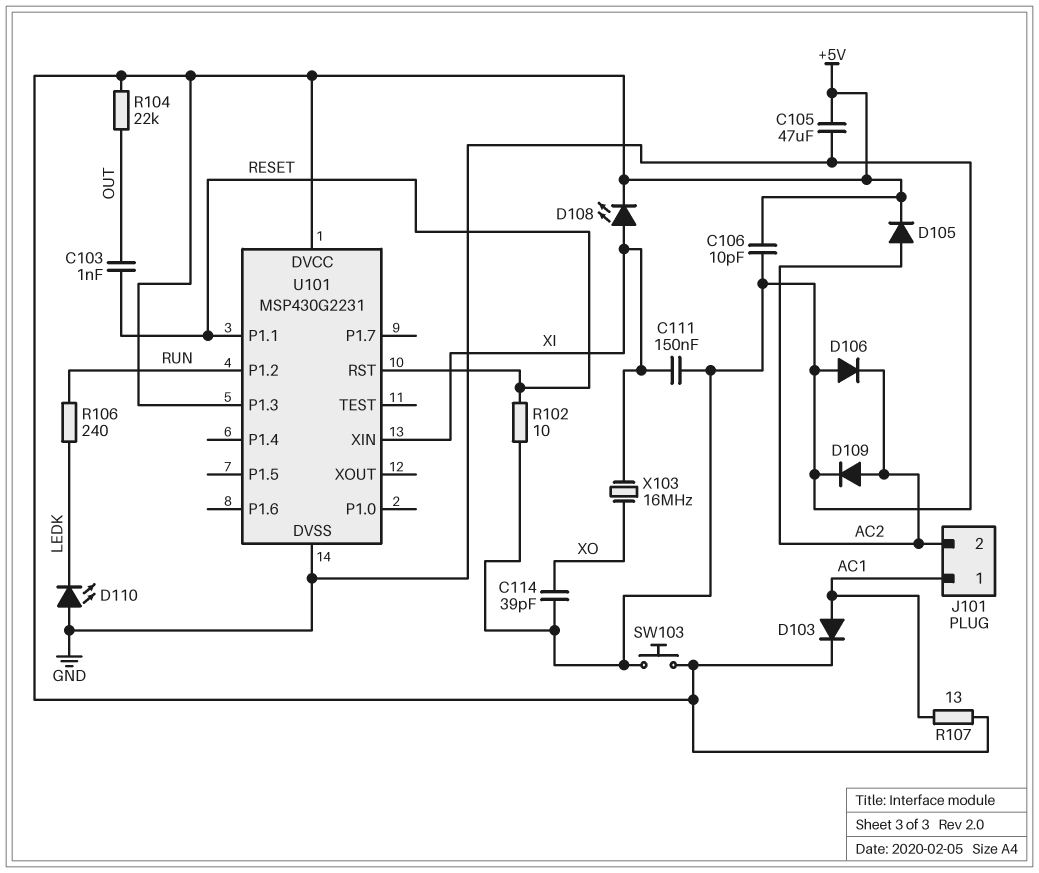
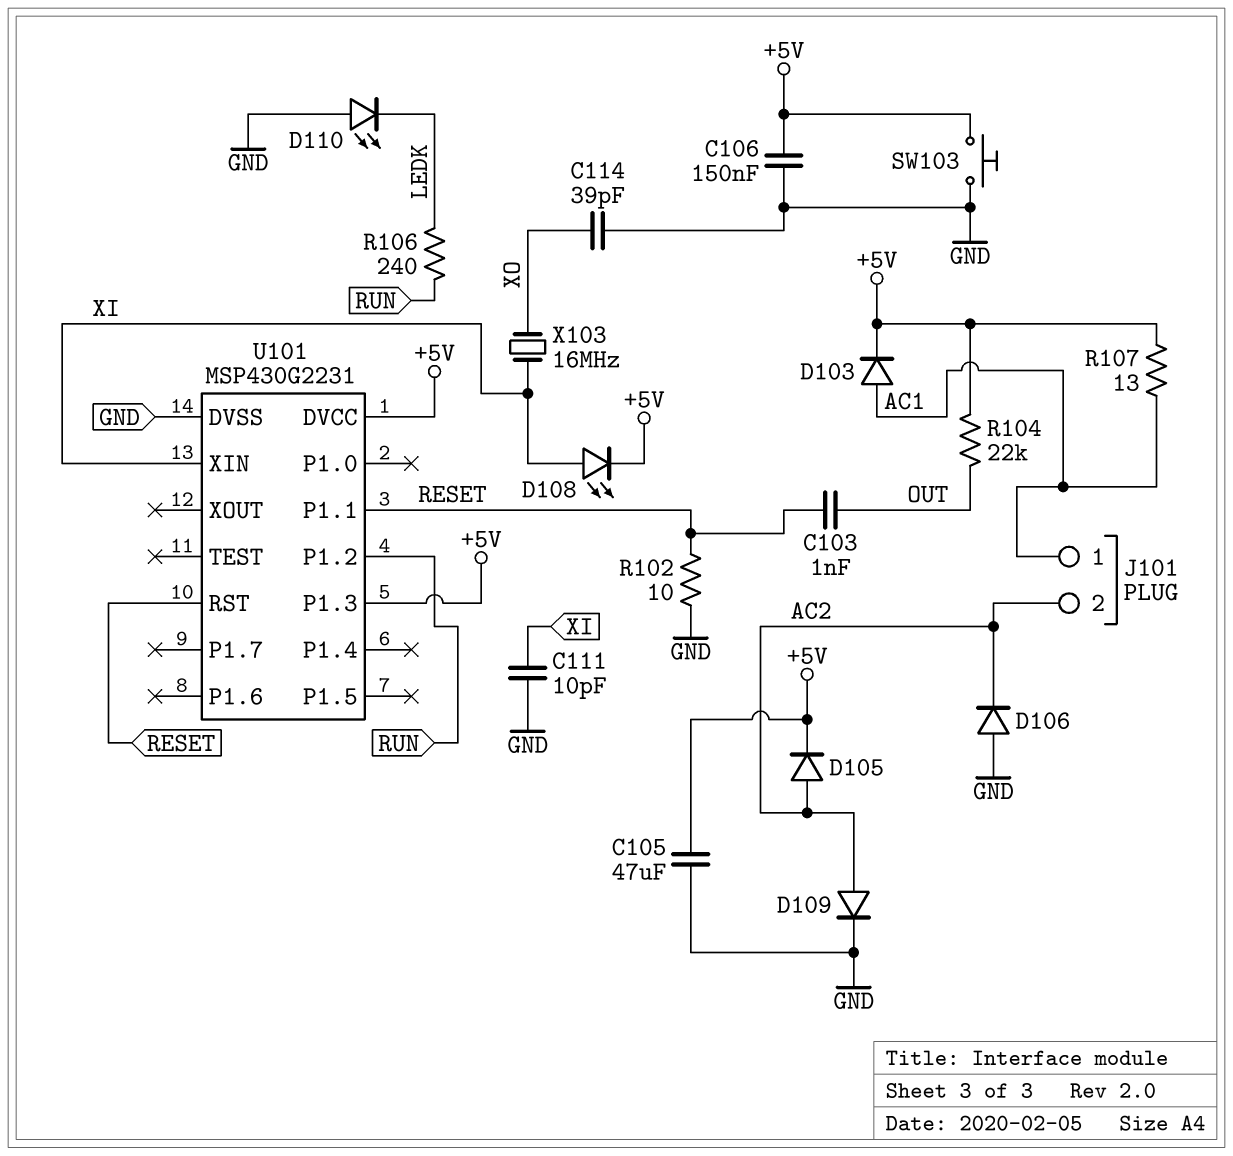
C106: 10pF (+5V, GND) -> 150nF (+5V, GND)
C111: 150nF (GND, XI) -> 10pF (GND, XI)

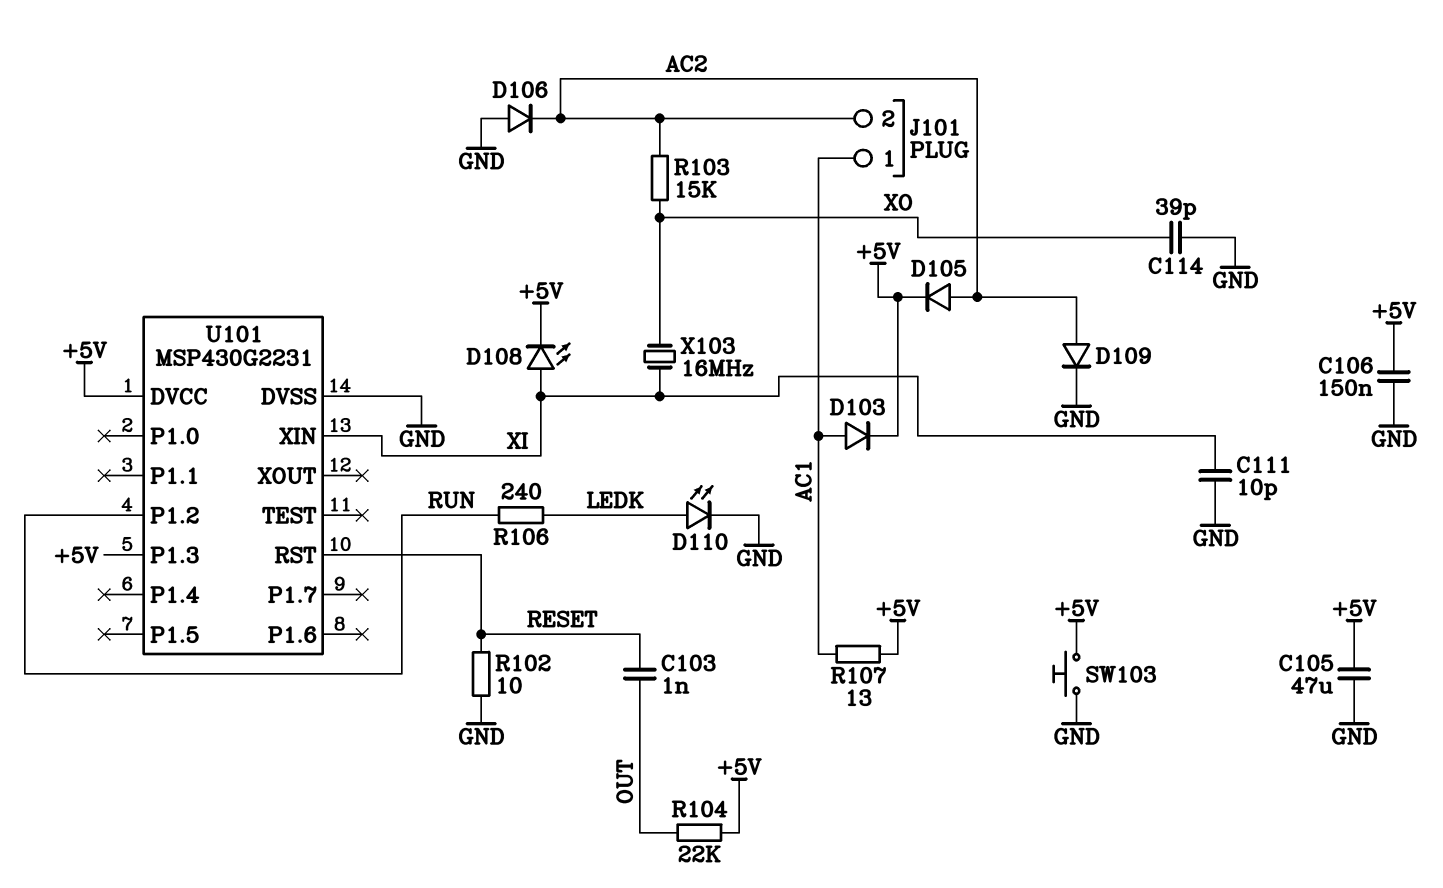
D110: LED (A GND, K LEDK) -> LED (A LEDK, K GND)
R103: none -> 15k (AC2, XO)
U101 pin P1.1: RESET -> none

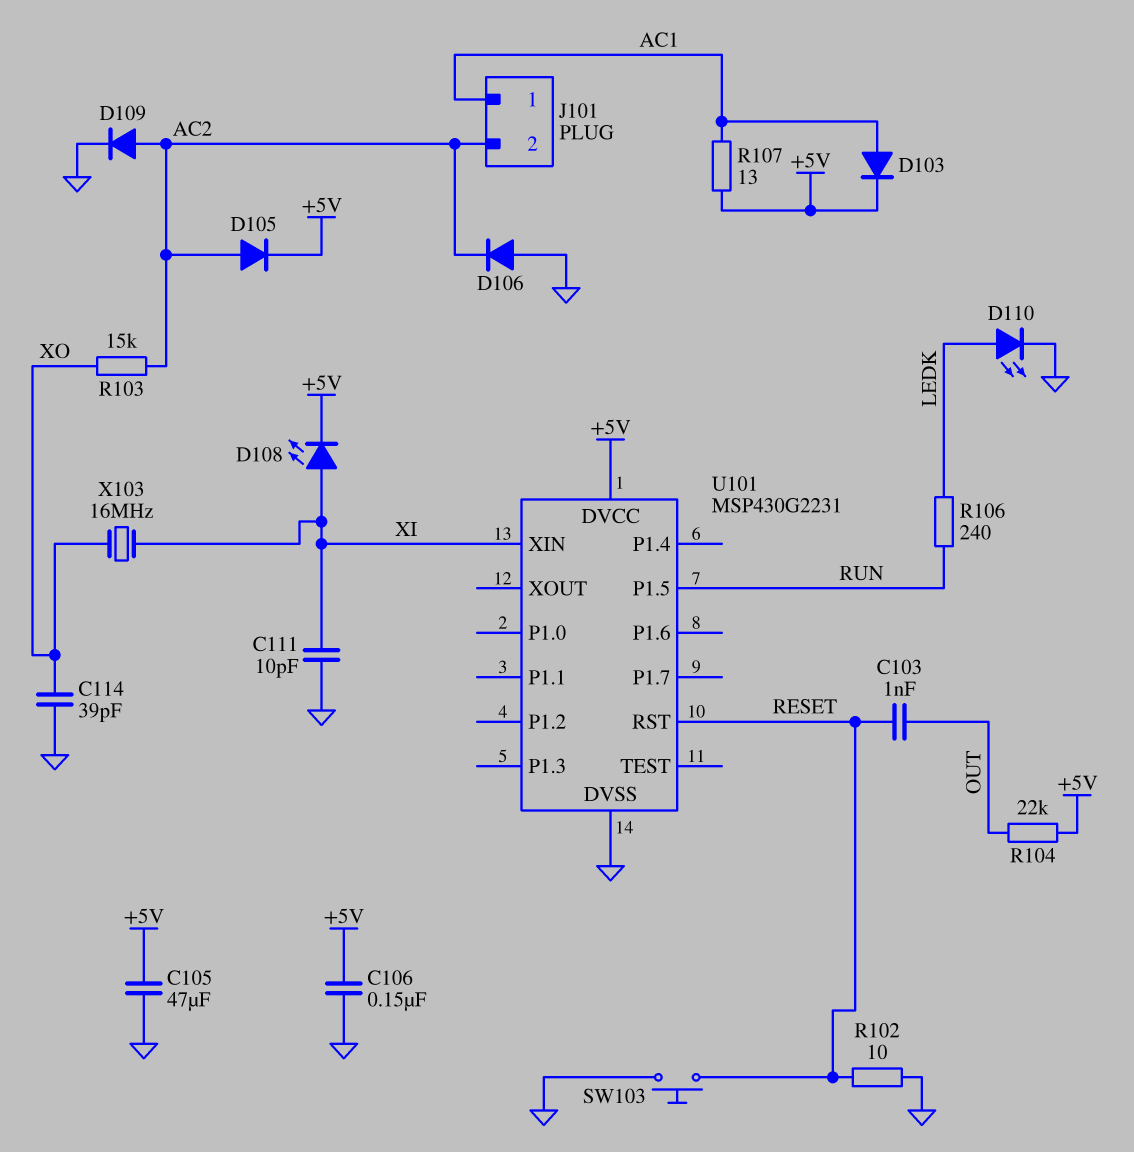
SW103: button (+5V, GND) -> button (GND, RESET)
U101 pin P1.2: RUN -> none
U101 pin P1.3: +5V -> none
U101 pin P1.5: none -> RUN

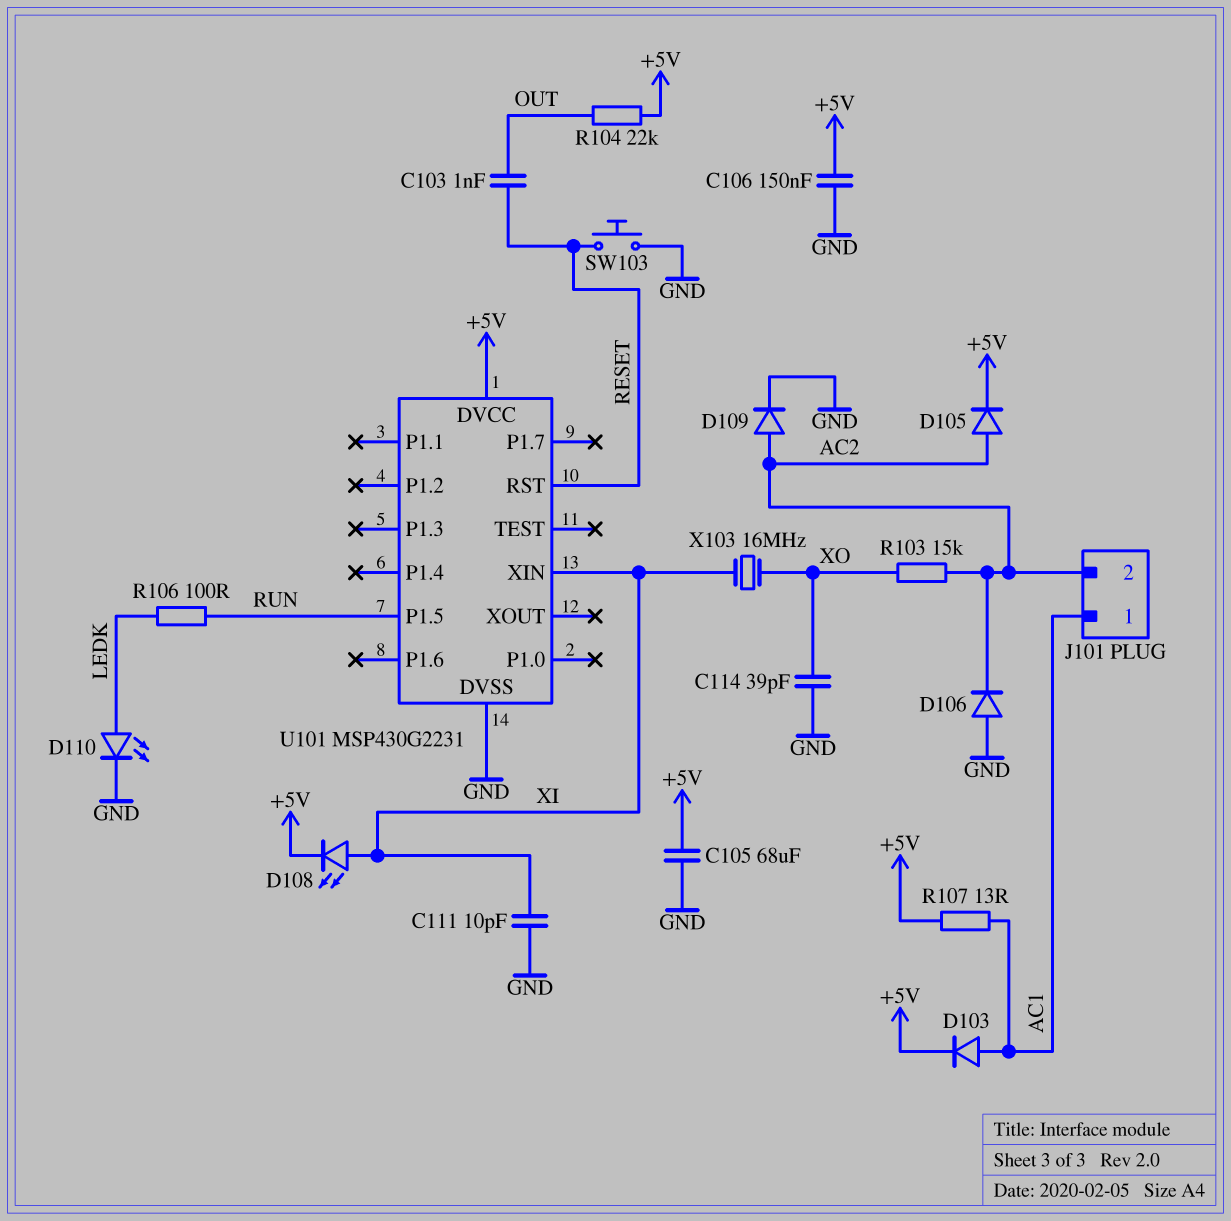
C105: 47uF (+5V, GND) -> 68uF (+5V, GND)
R102: 10 (GND, RESET) -> none
R106: 240 (LEDK, RUN) -> 100 (LEDK, RUN)

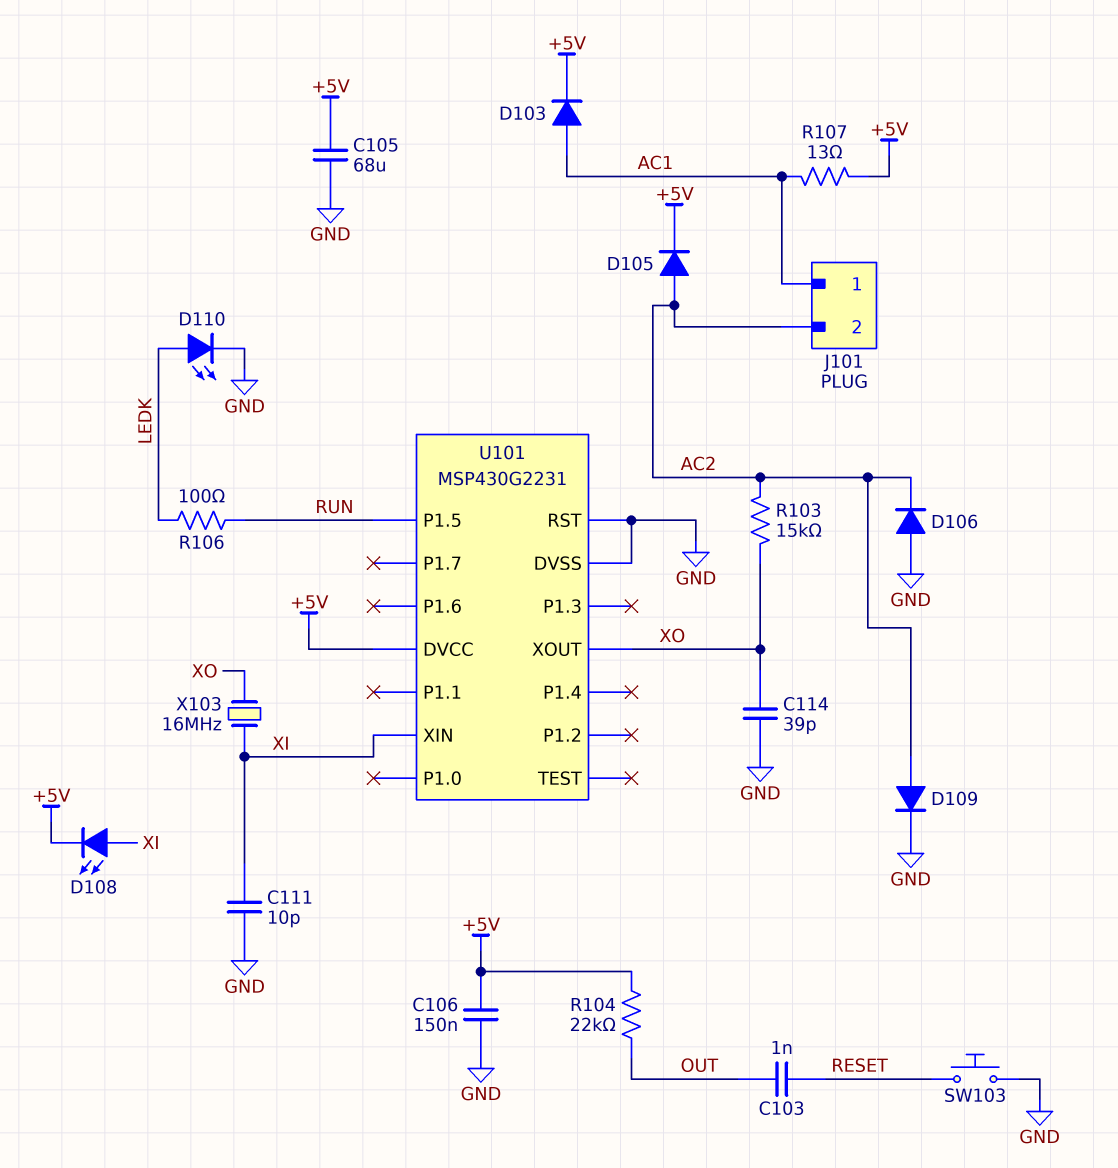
U101 pin RST: RESET -> GND
U101 pin XOUT: none -> XO

